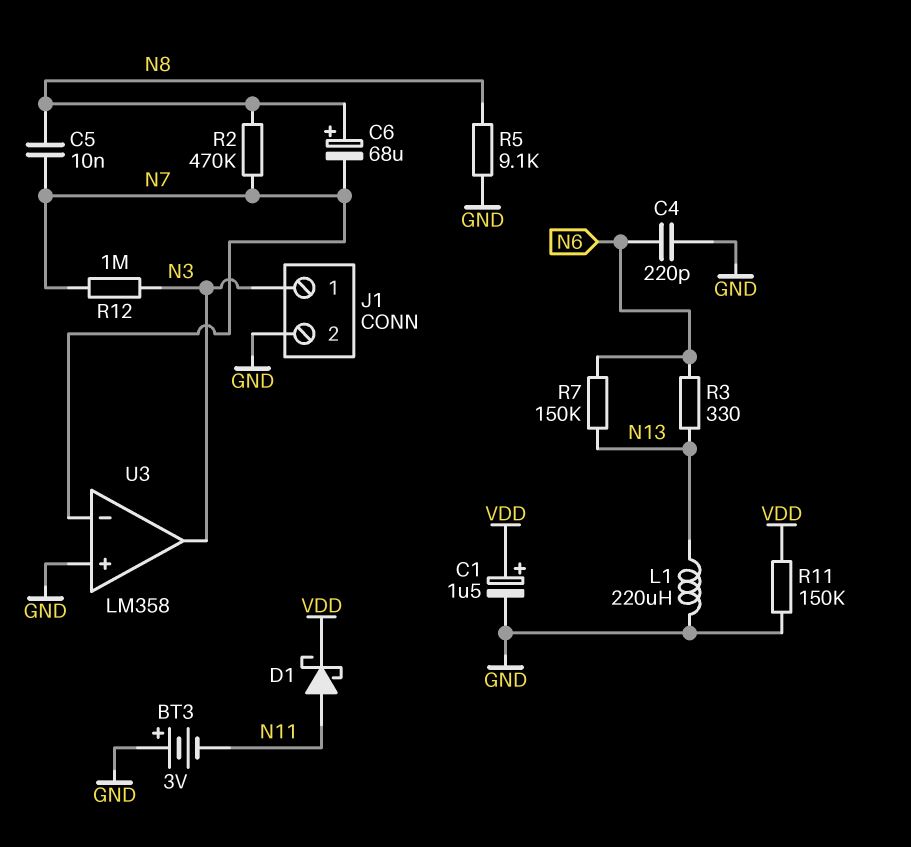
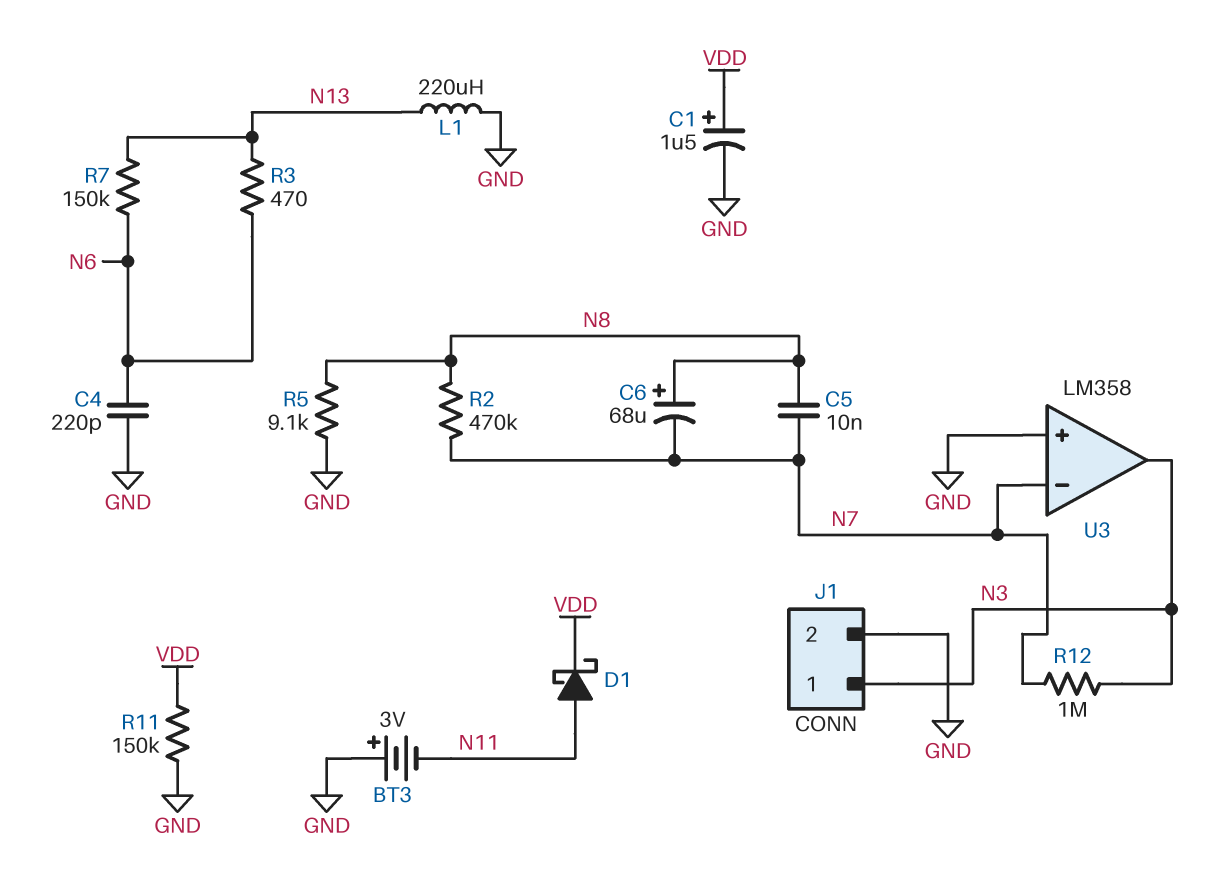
R3: 330 (N6, N13) -> 470 (N6, N13)

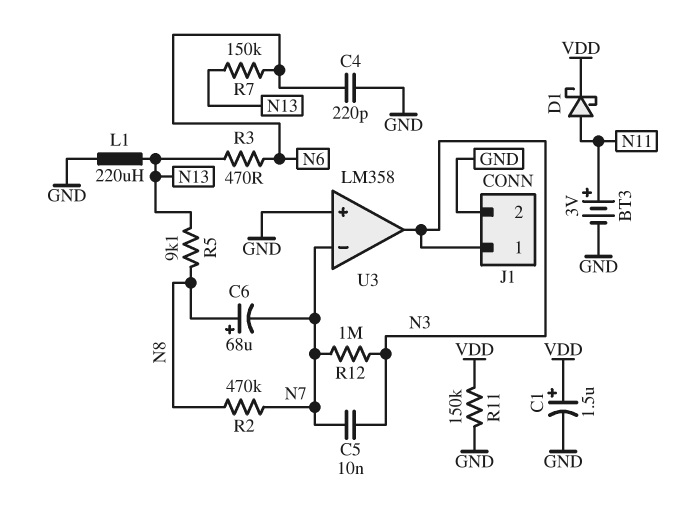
BT3: 3V (plus GND, minus N11) -> 3V (plus N11, minus GND)
C5: 10nF (N7, N8) -> 10nF (N3, N7)
R5: 9.1k (GND, N8) -> 9.1k (N8, N13)

